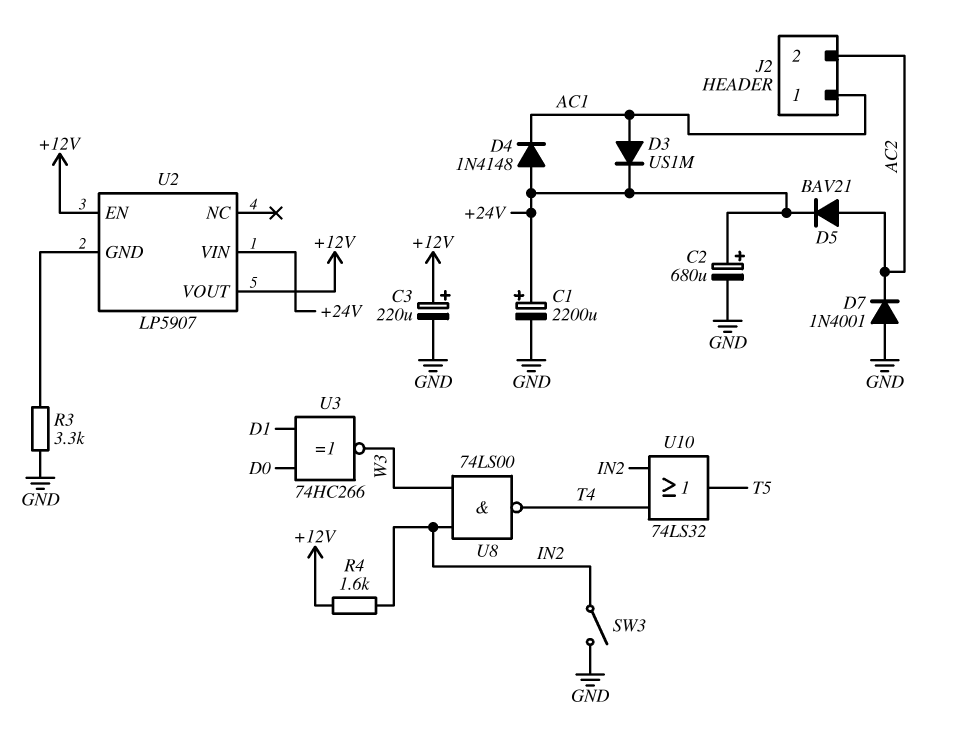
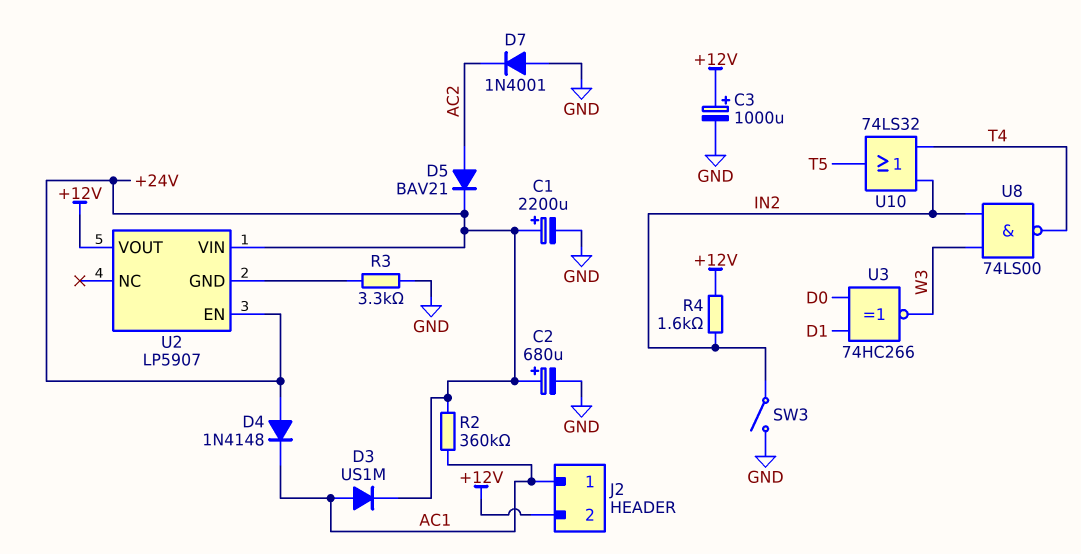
C3: 220uF (plus +12V, minus GND) -> 1000uF (plus +12V, minus GND)
J2 pin 2: AC2 -> +12V
R2: none -> 360k (+24V, AC1)
U2 pin EN: +12V -> +24V

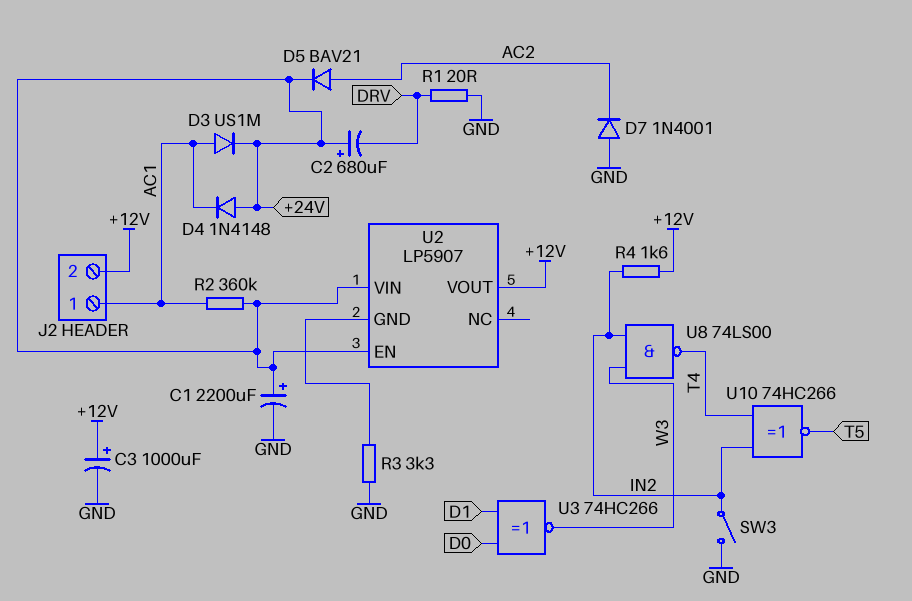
C2: 680uF (plus +24V, minus GND) -> 680uF (plus +24V, minus DRV)
R1: none -> 20 (DRV, GND)
U10: OR 74LS32 (in IN2, in T4, out T5) -> XNOR 74HC266 (in IN2, in T4, out T5)

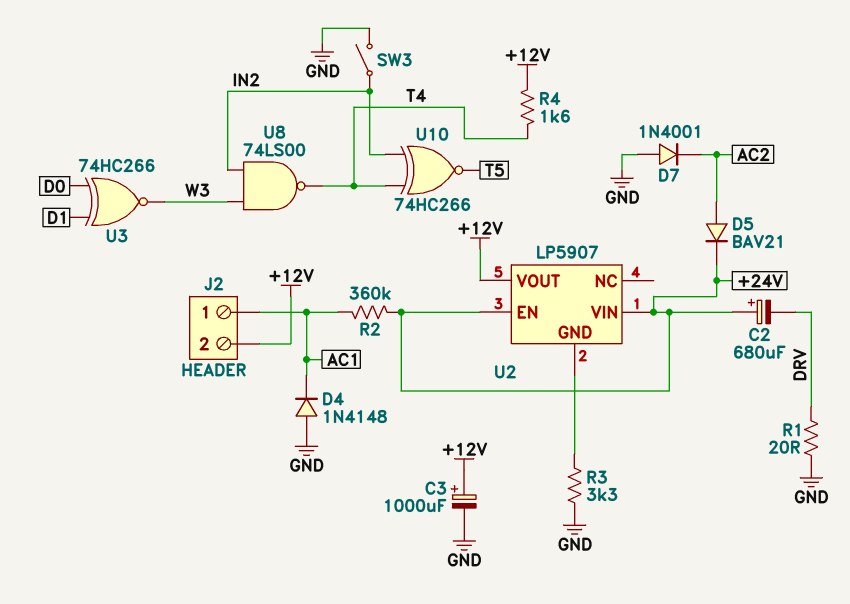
C1: 2200uF (plus +24V, minus GND) -> none
D3: diode US1M (A AC1, K +24V) -> none
D4: diode 1N4148 (A +24V, K AC1) -> diode 1N4148 (A GND, K AC1)
R4: 1.6k (+12V, IN2) -> 1.6k (+12V, T4)

